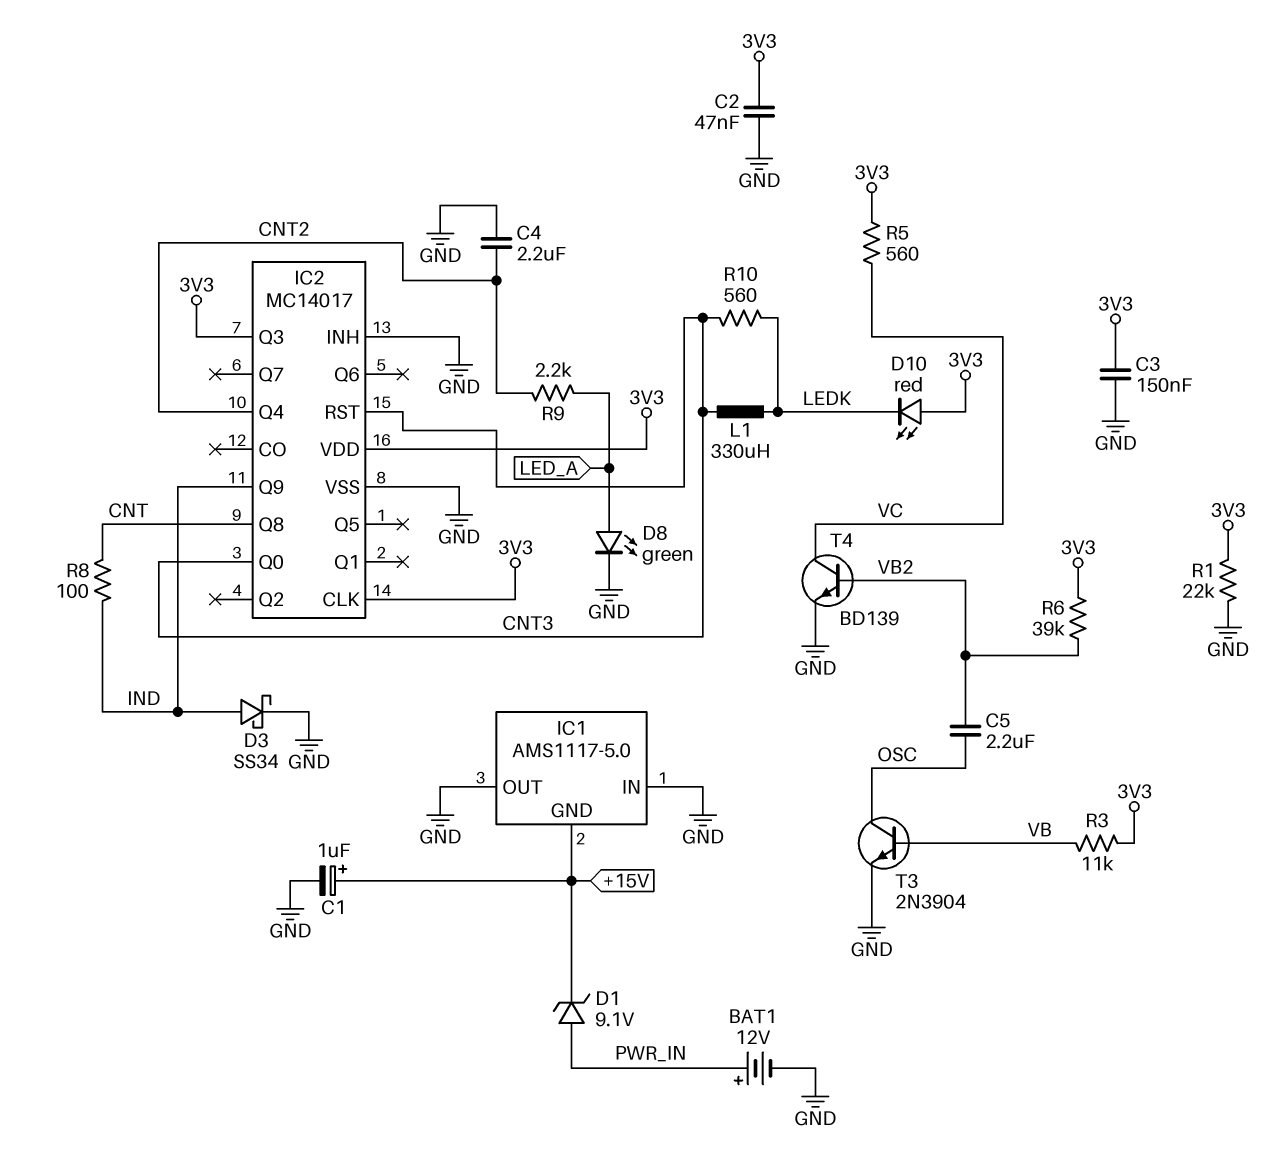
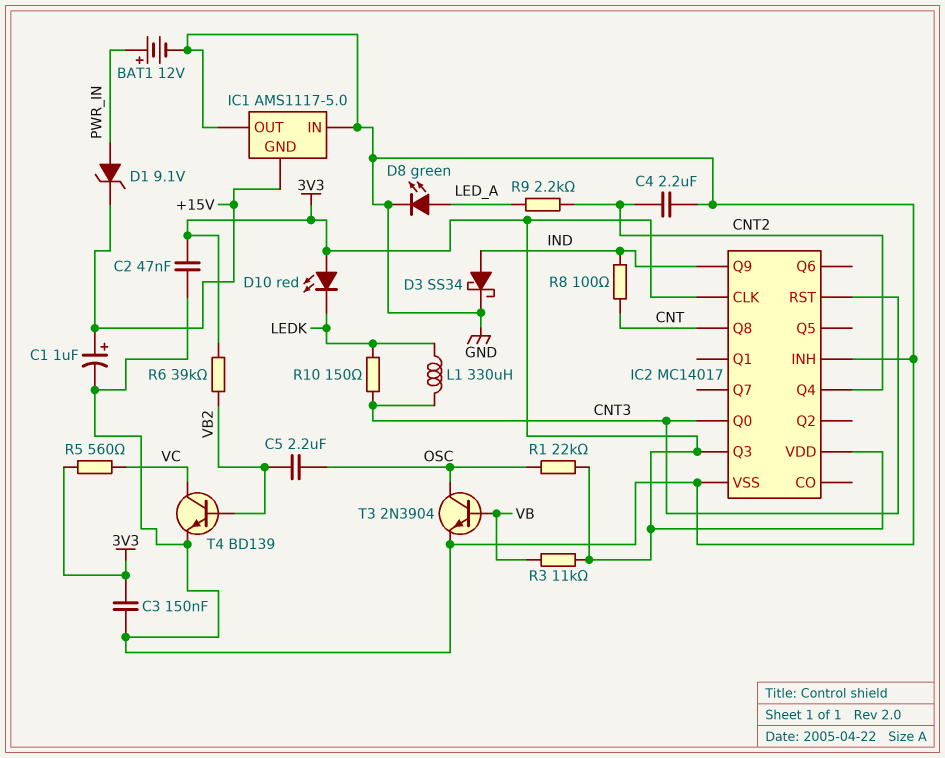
R1: 22k (3V3, GND) -> 22k (3V3, OSC)
R10: 560 (CNT3, LEDK) -> 150 (CNT3, LEDK)

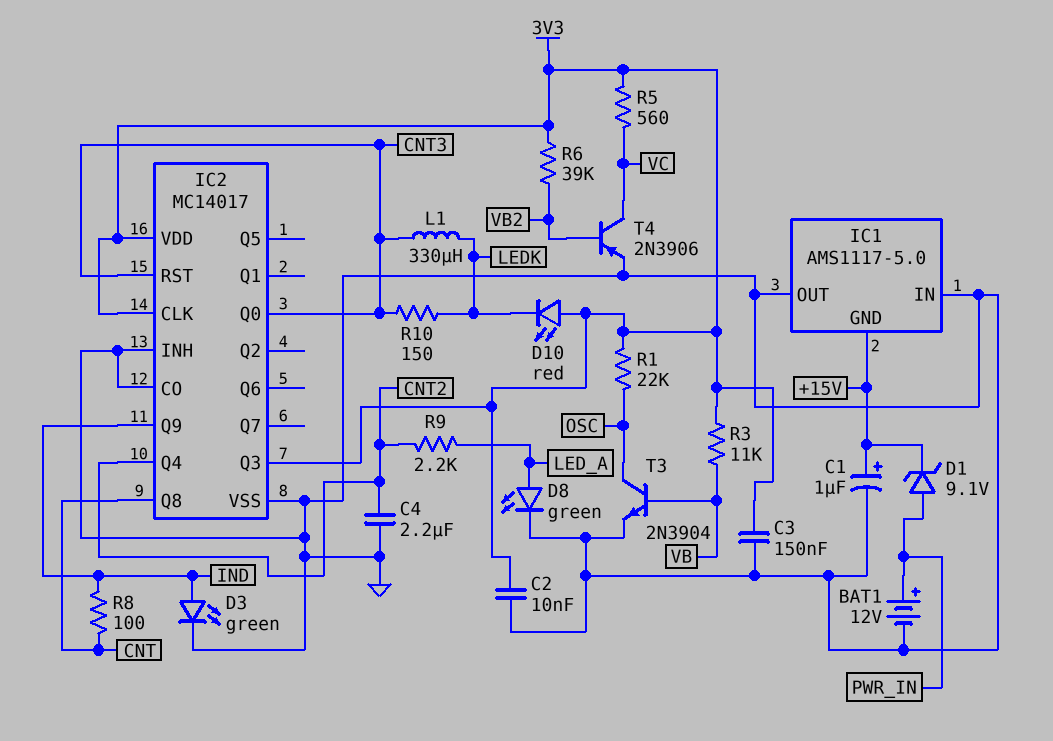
C2: 47nF (3V3, GND) -> 10nF (3V3, GND)
C5: 2.2uF (OSC, VB2) -> none
D3: schottky SS34 (A IND, K GND) -> LED green (A IND, K GND)
IC2 pin CO: none -> GND
T4: NPN BD139 (B VB2, C VC, E GND) -> PNP 2N3906 (B VB2, C VC, E GND)

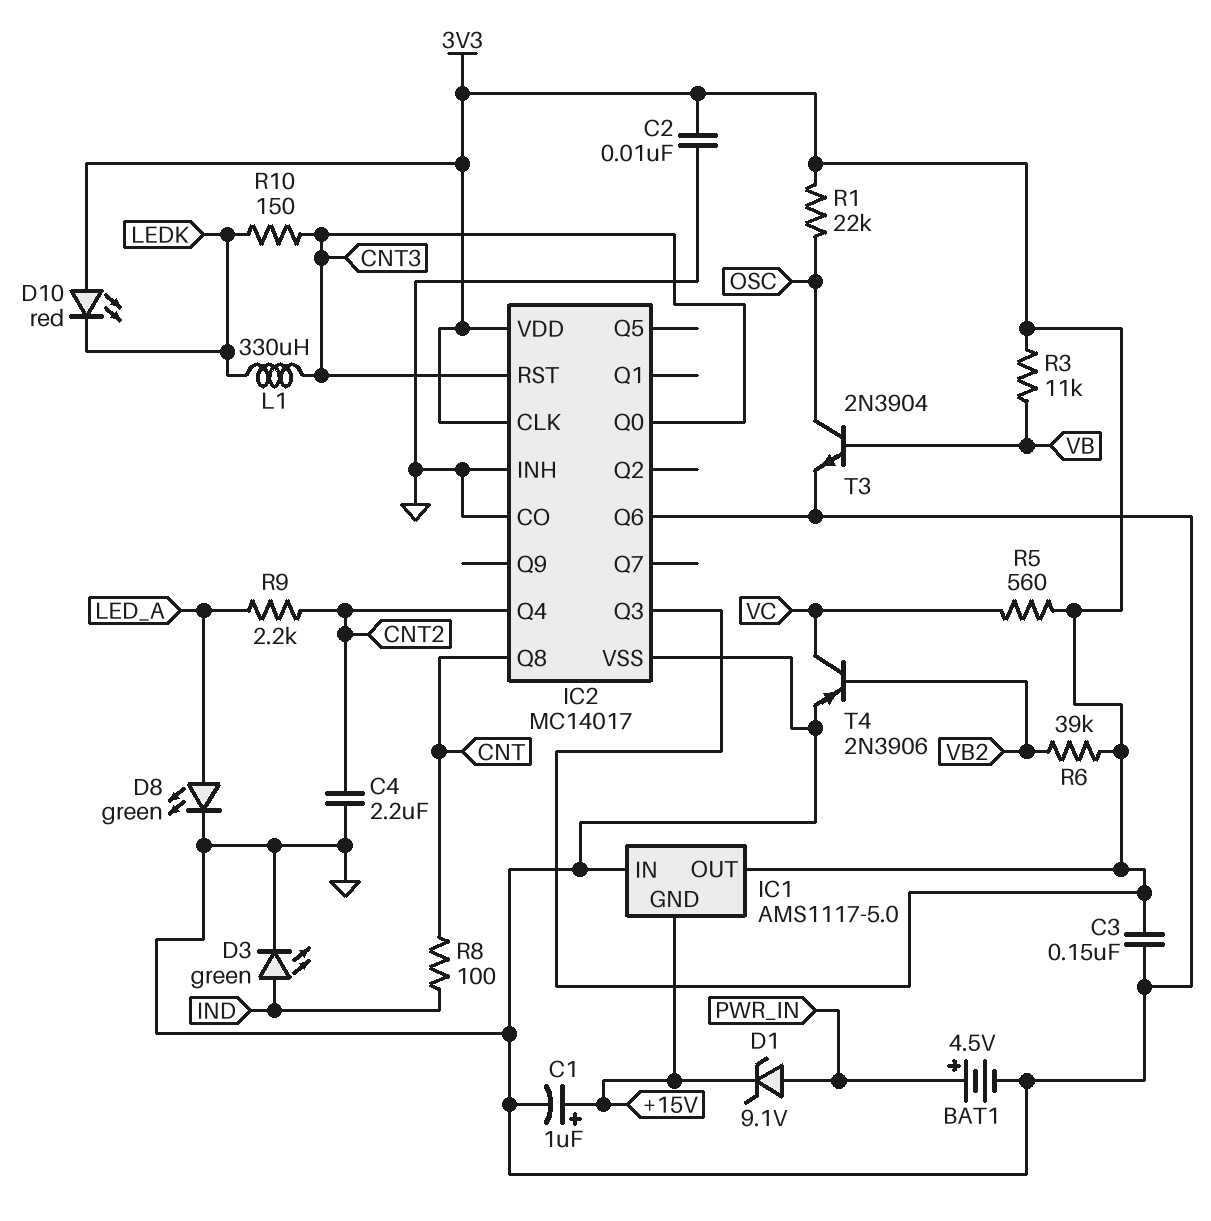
BAT1: 12V (plus PWR_IN, minus GND) -> 4.5V (plus PWR_IN, minus GND)
IC1 pin OUT: GND -> 3V3
IC2 pin Q6: none -> GND
IC2 pin Q9: IND -> none

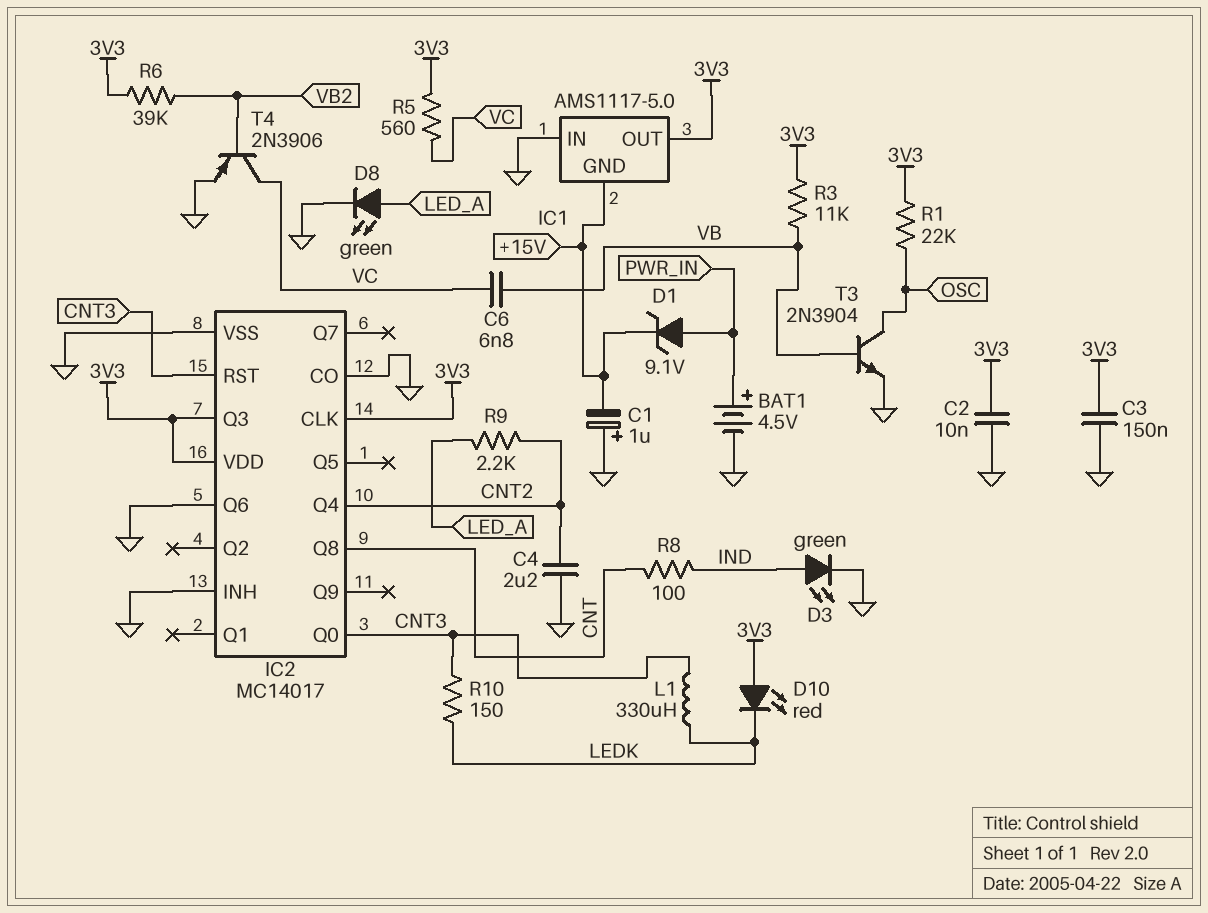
C1: 1uF (plus +15V, minus GND) -> 1uF (plus GND, minus +15V)
C6: none -> 6.8nF (VB, VC)

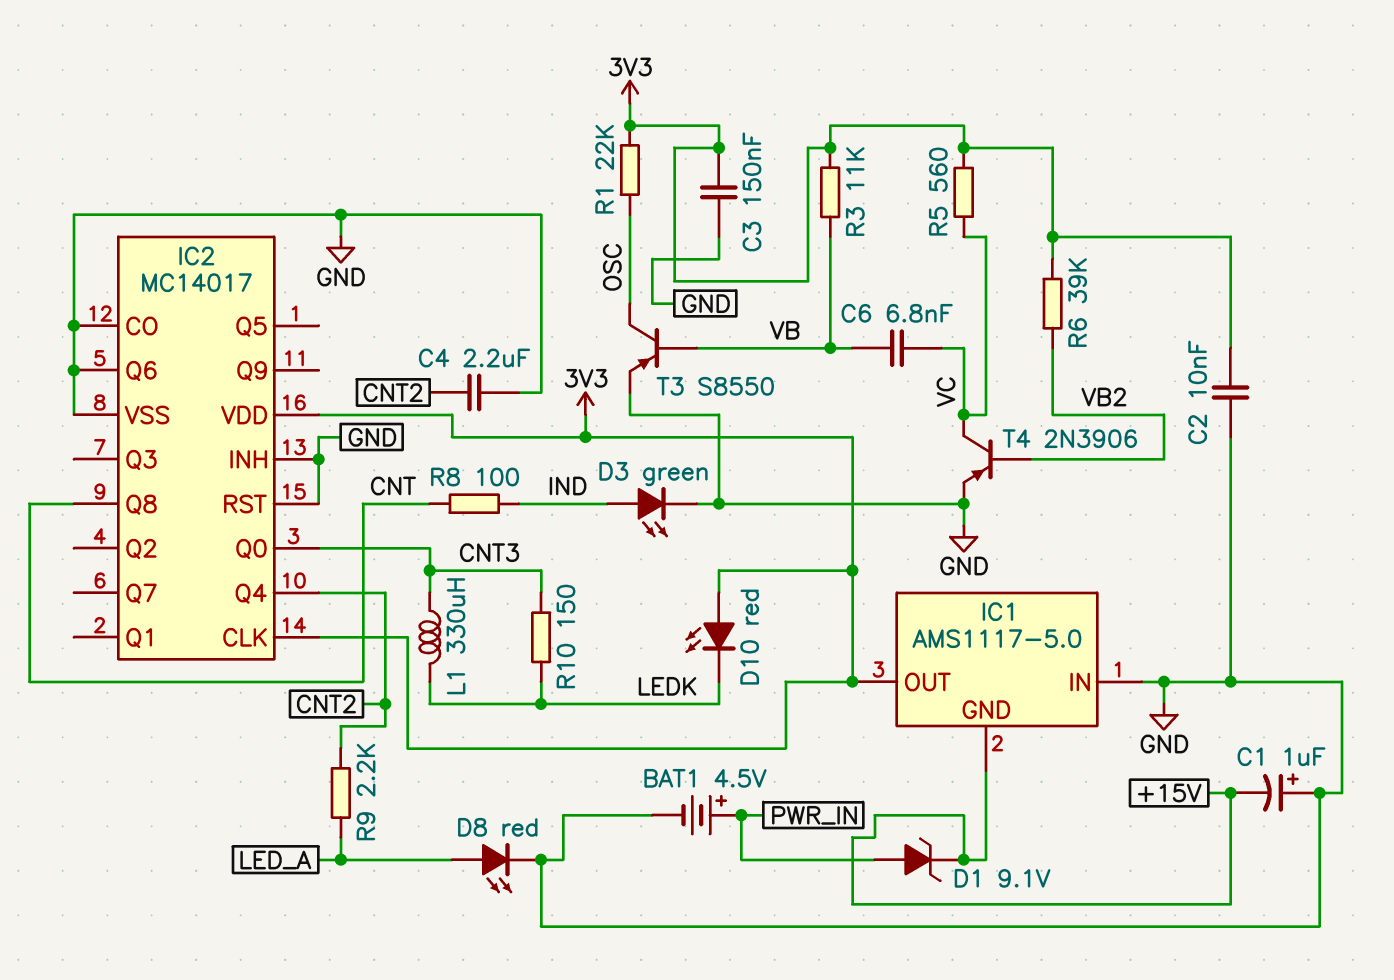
D8: LED green (A LED_A, K GND) -> LED red (A LED_A, K GND)
IC2 pin Q3: 3V3 -> none
IC2 pin RST: CNT3 -> GND
T3: NPN 2N3904 (B VB, C OSC, E GND) -> PNP S8550 (B VB, C OSC, E GND)

